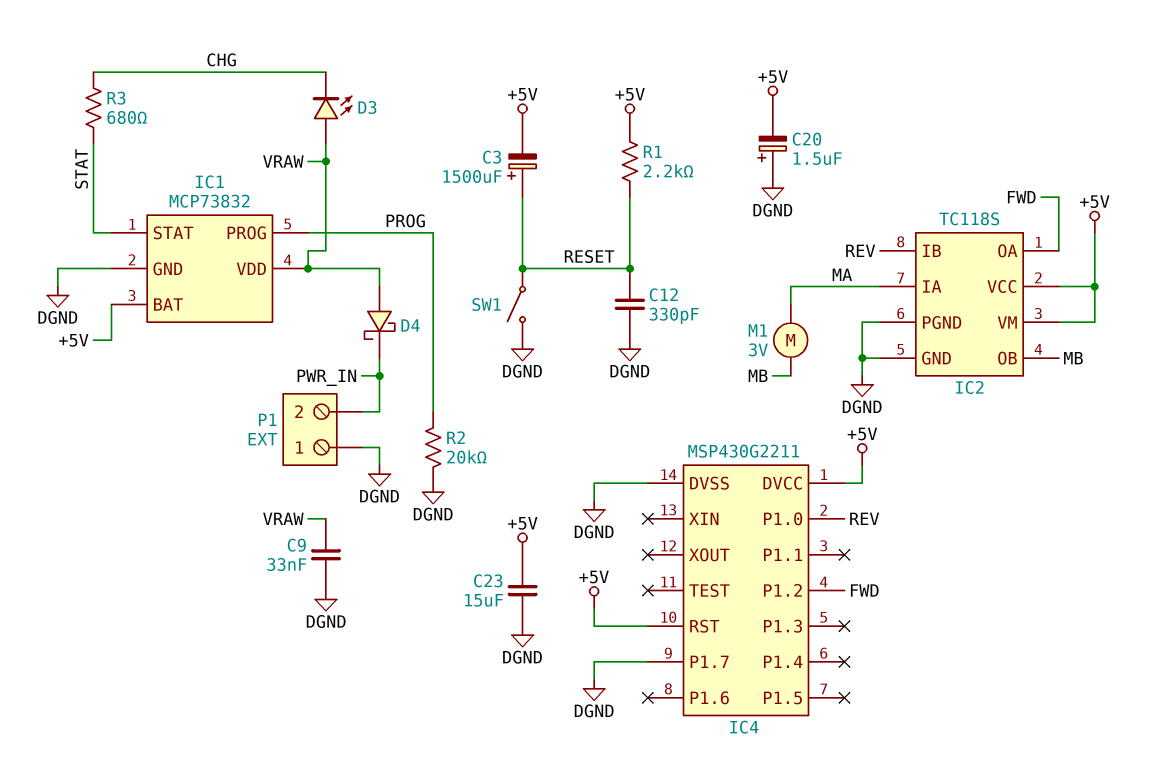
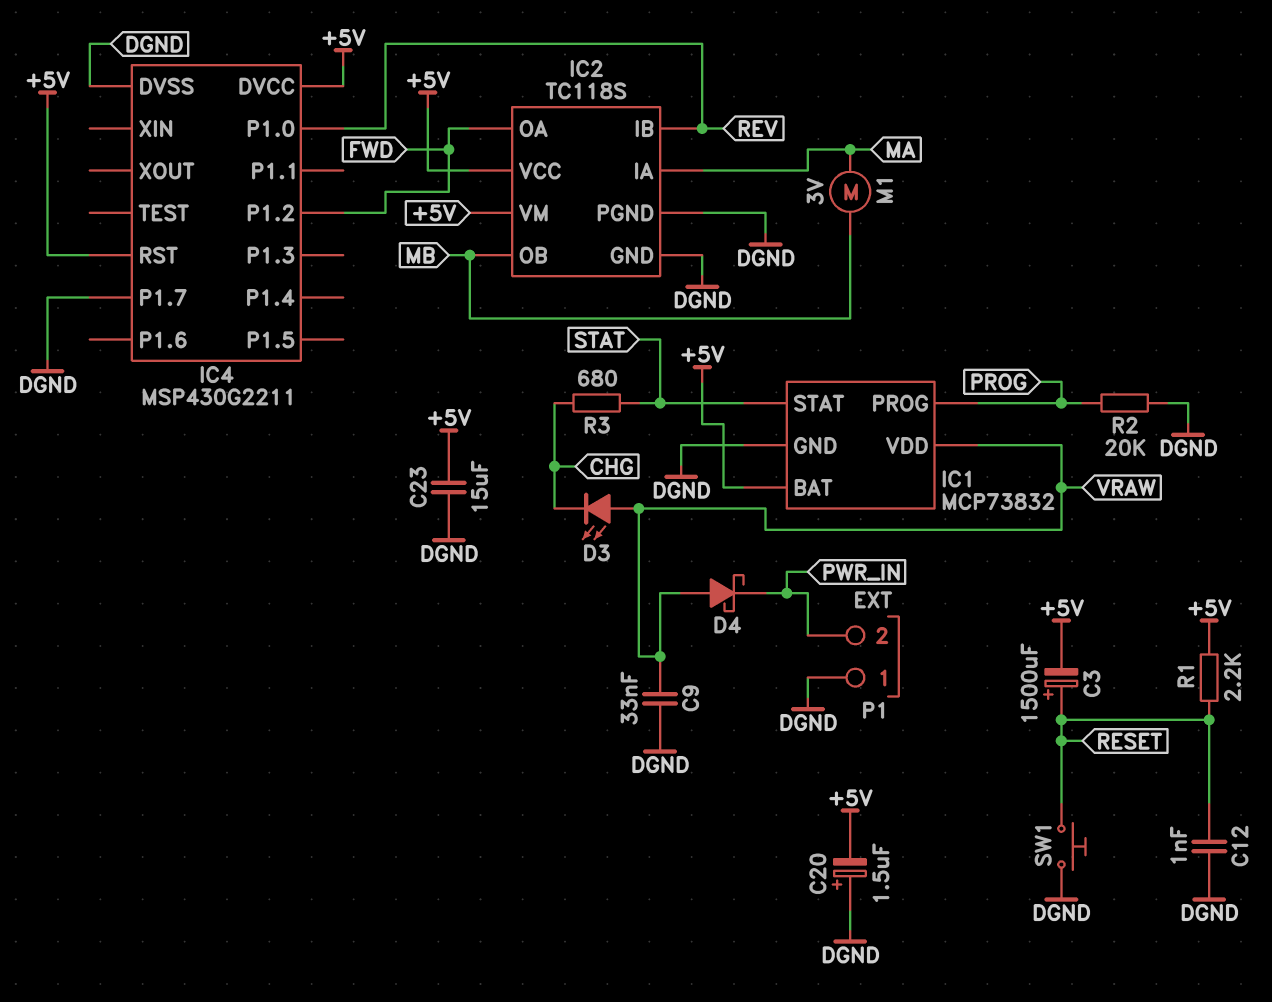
C12: 330pF (DGND, RESET) -> 1nF (DGND, RESET)
SW1: switch (DGND, RESET) -> button (DGND, RESET)

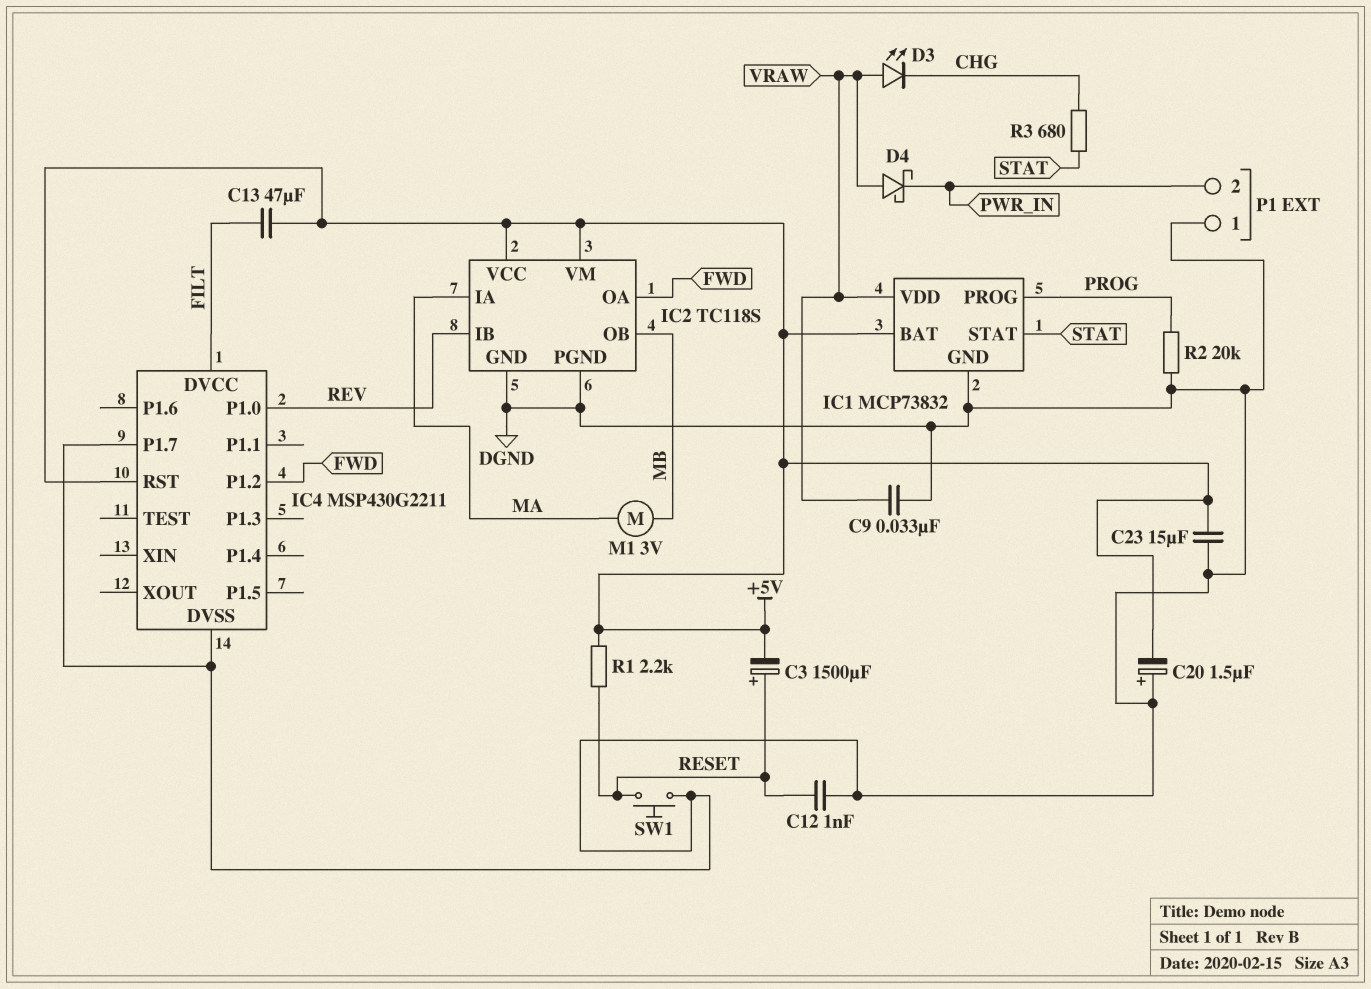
C13: none -> 47uF (+5V, FILT)
IC4 pin DVCC: +5V -> FILT

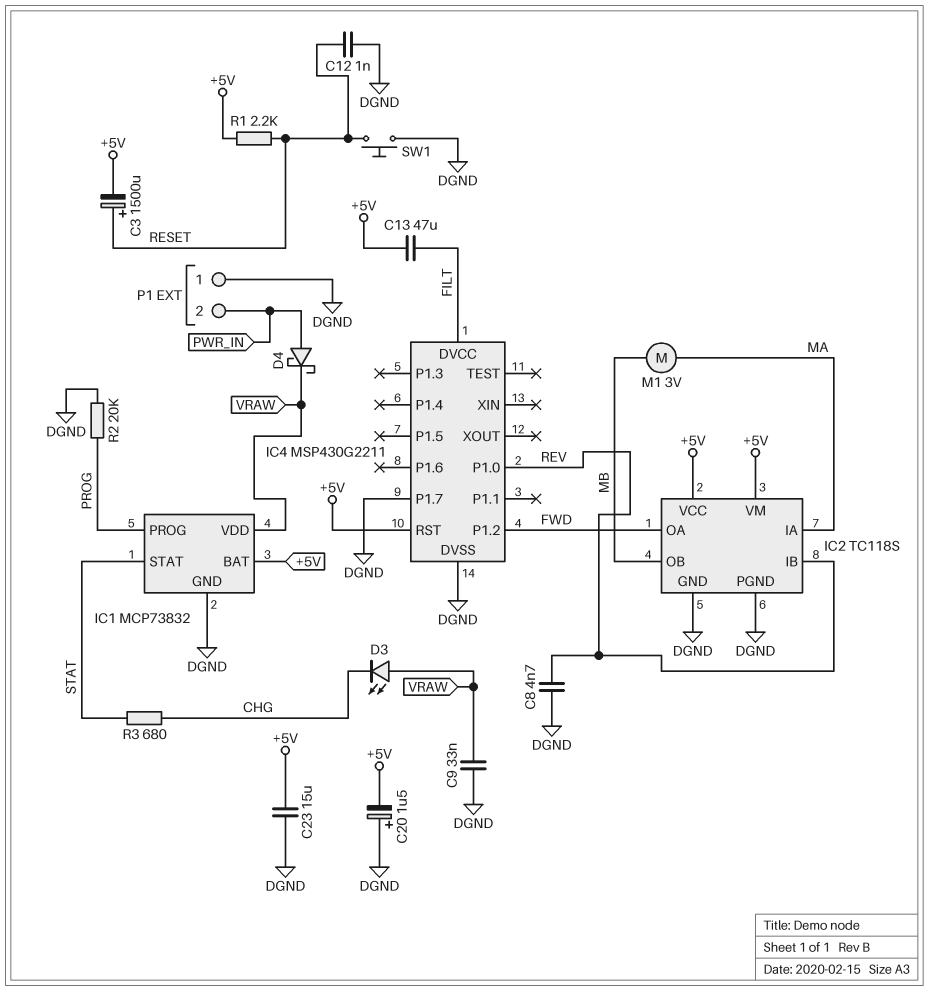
C8: none -> 4.7nF (DGND, REV)
D4: schottky (A VRAW, K PWR_IN) -> schottky (A PWR_IN, K VRAW)

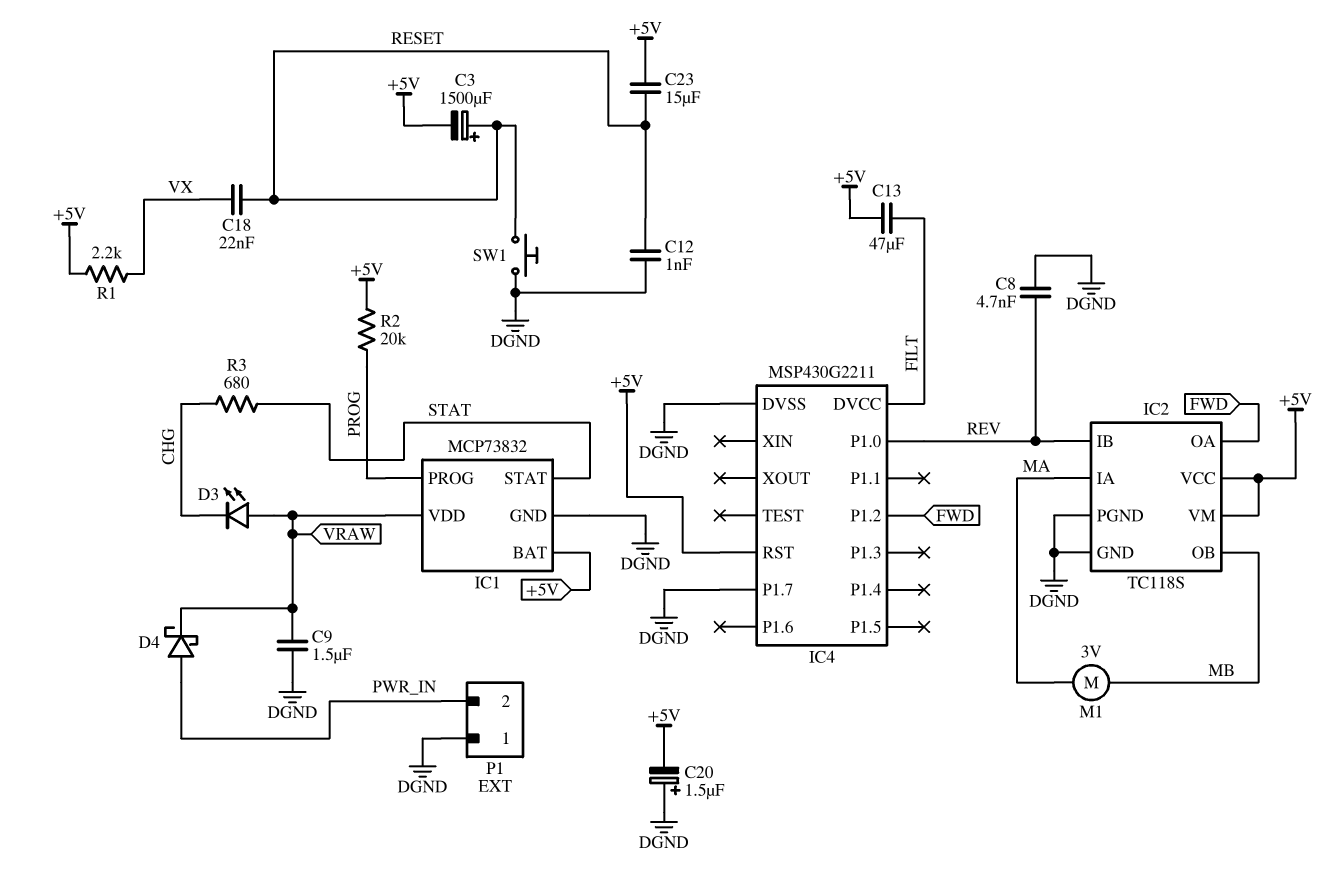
C9: 33nF (DGND, VRAW) -> 1.5uF (DGND, VRAW)
C18: none -> 22nF (RESET, VX)
C23: 15uF (+5V, DGND) -> 15uF (+5V, RESET)
R1: 2.2k (+5V, RESET) -> 2.2k (+5V, VX)
R2: 20k (DGND, PROG) -> 20k (+5V, PROG)

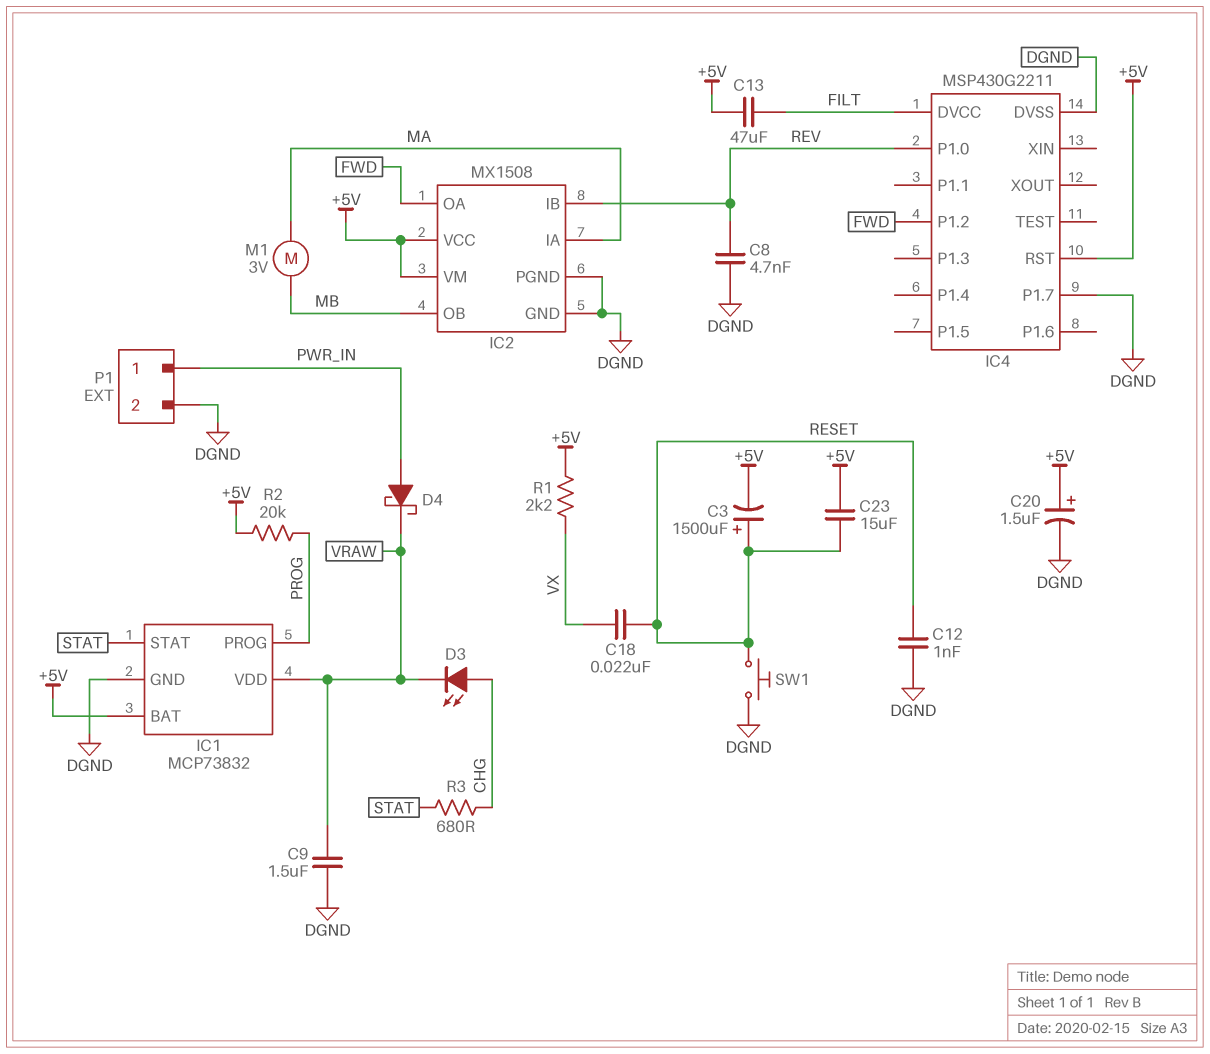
C20: 1.5uF (plus DGND, minus +5V) -> 1.5uF (plus +5V, minus DGND)
D3: LED (A VRAW, K CHG) -> LED (A CHG, K VRAW)
IC2: TC118S -> MX1508
P1 pin 1: DGND -> PWR_IN
P1 pin 2: PWR_IN -> DGND

